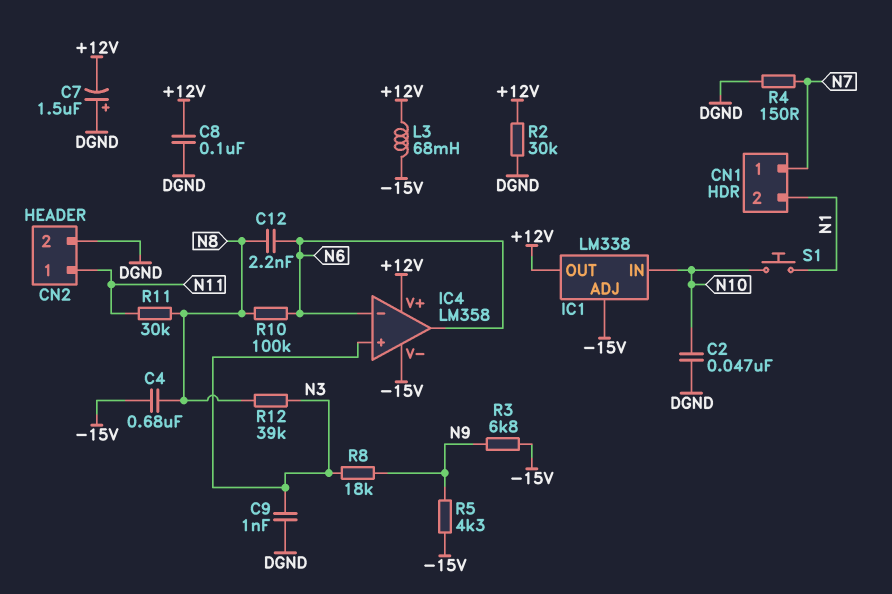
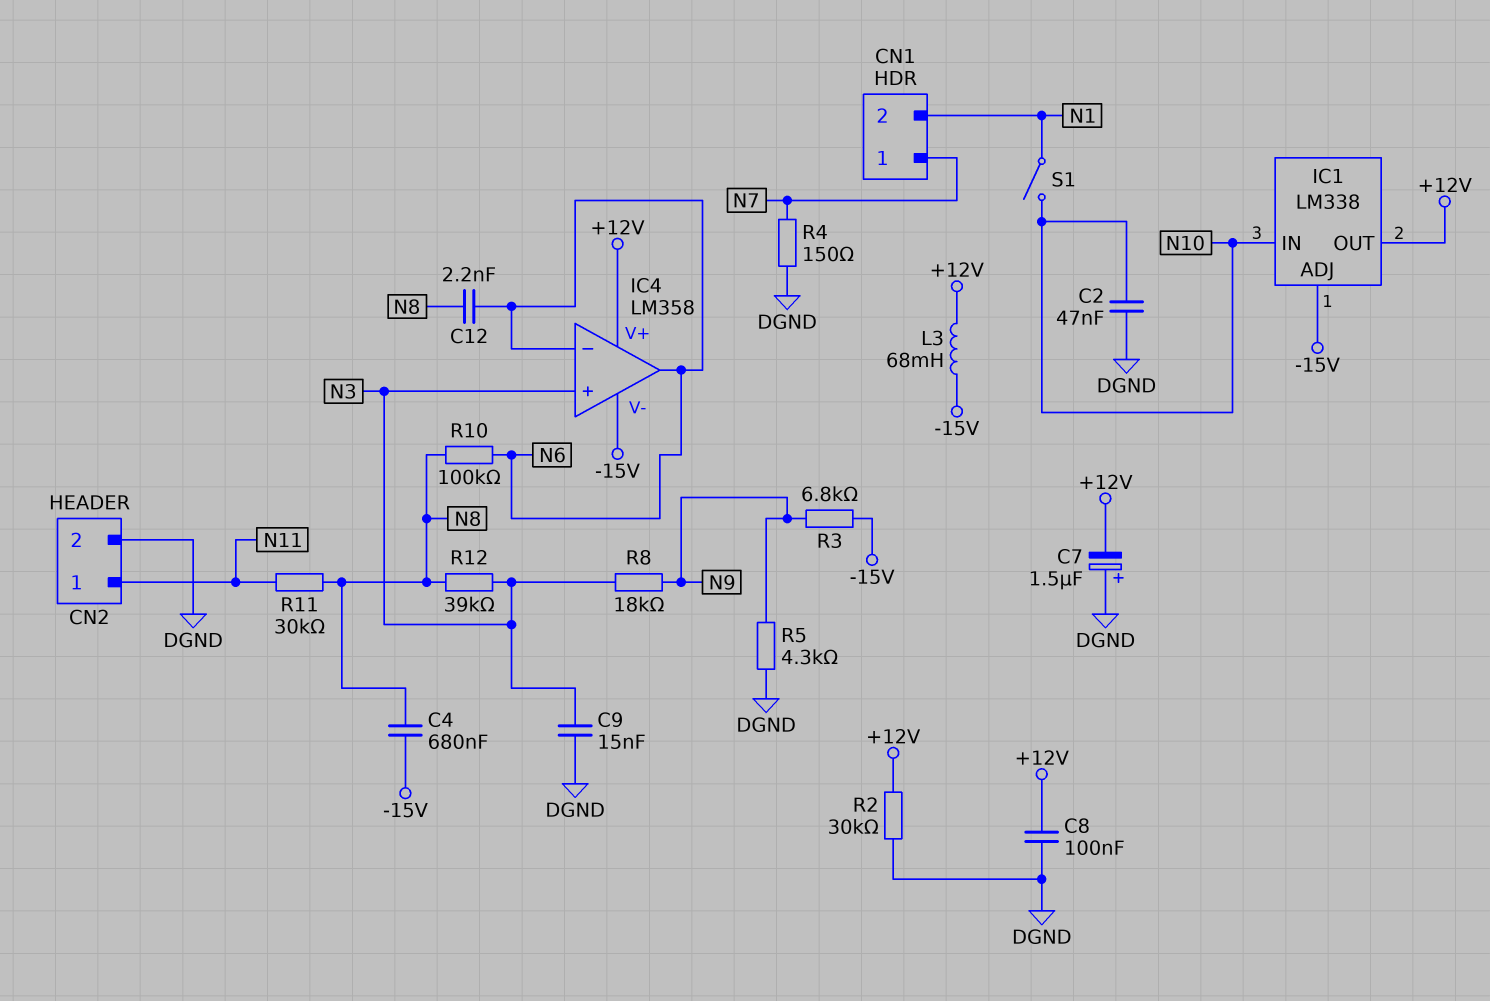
C9: 1nF (DGND, N3) -> 15nF (DGND, N3)
R5: 4.3k (-15V, N9) -> 4.3k (DGND, N9)
S1: button (N1, N10) -> switch (N1, N10)

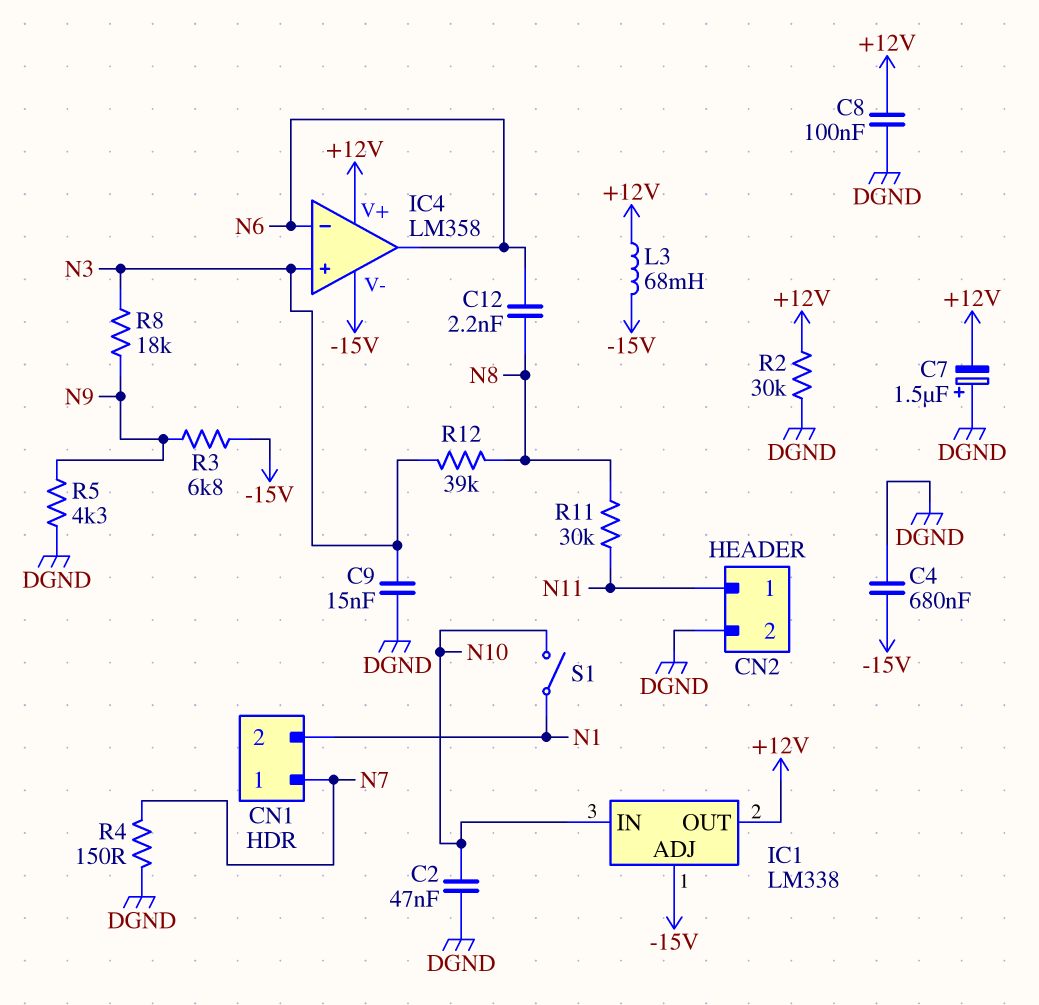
C4: 680nF (-15V, N8) -> 680nF (-15V, DGND)
R10: 100k (N6, N8) -> none

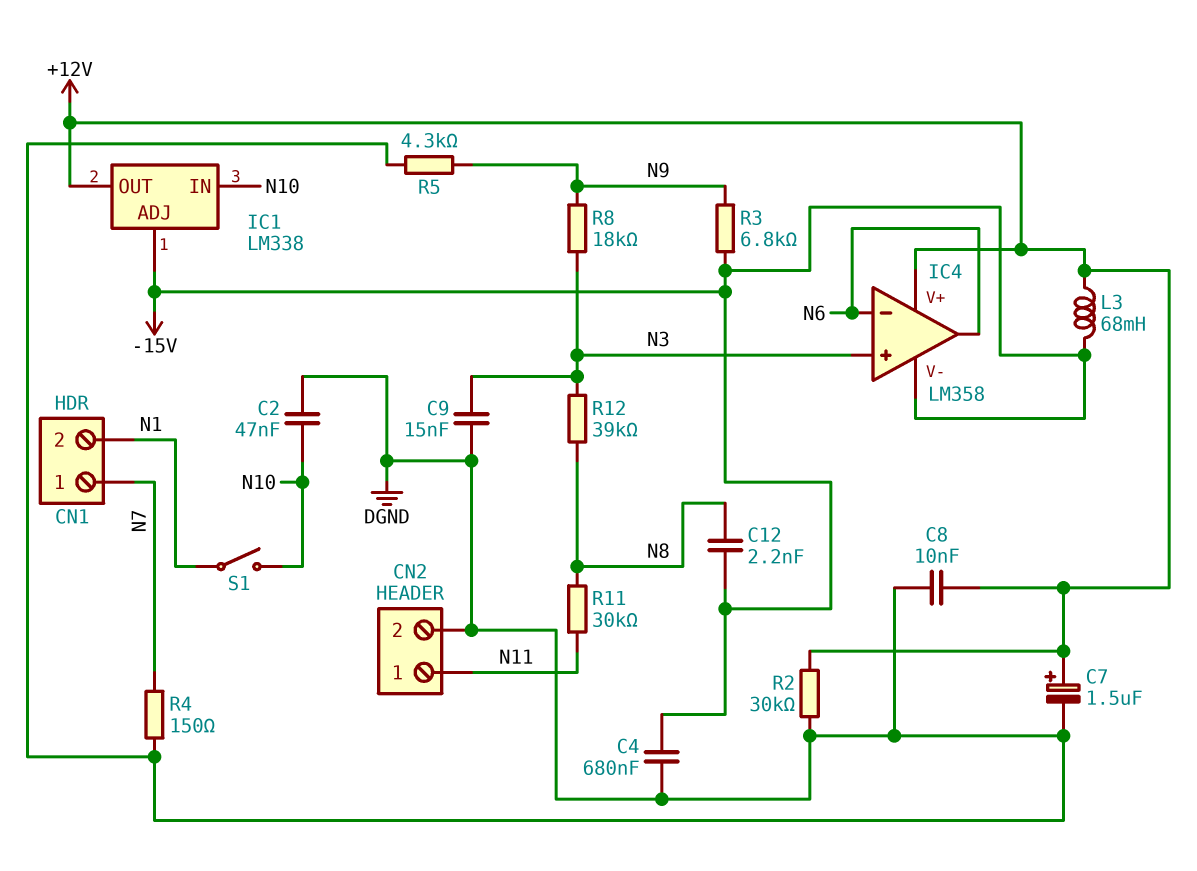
C7: 1.5uF (plus DGND, minus +12V) -> 1.5uF (plus +12V, minus DGND)
C8: 100nF (+12V, DGND) -> 10nF (+12V, DGND)
C12: 2.2nF (N6, N8) -> 2.2nF (-15V, N8)

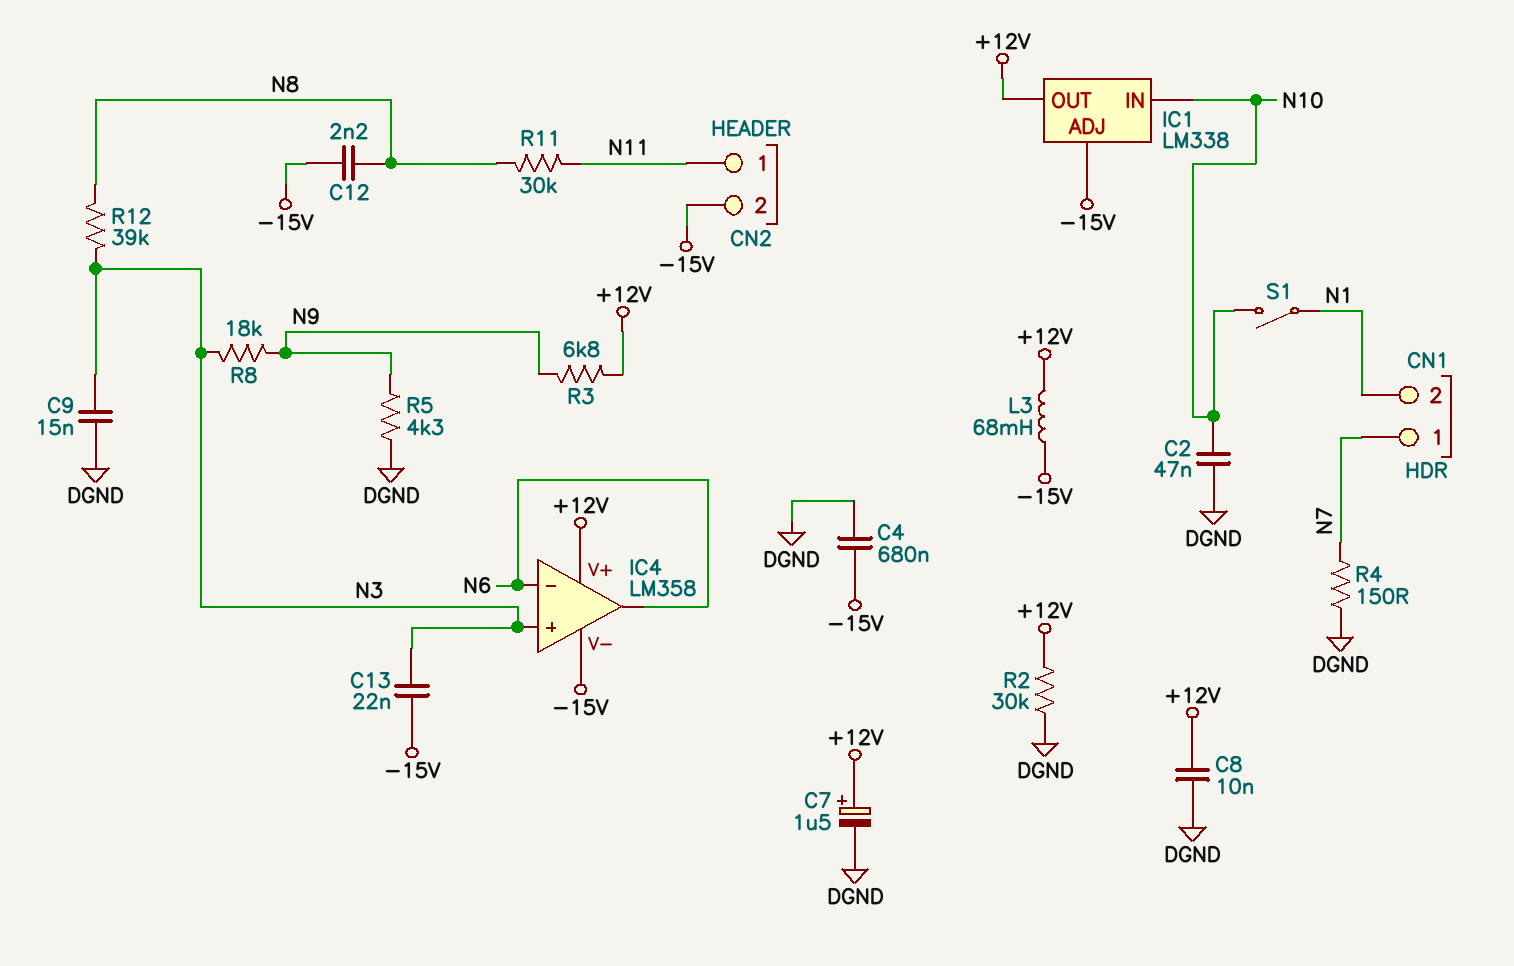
C13: none -> 22nF (-15V, N3)
CN2 pin 2: DGND -> -15V
R3: 6.8k (-15V, N9) -> 6.8k (+12V, N9)

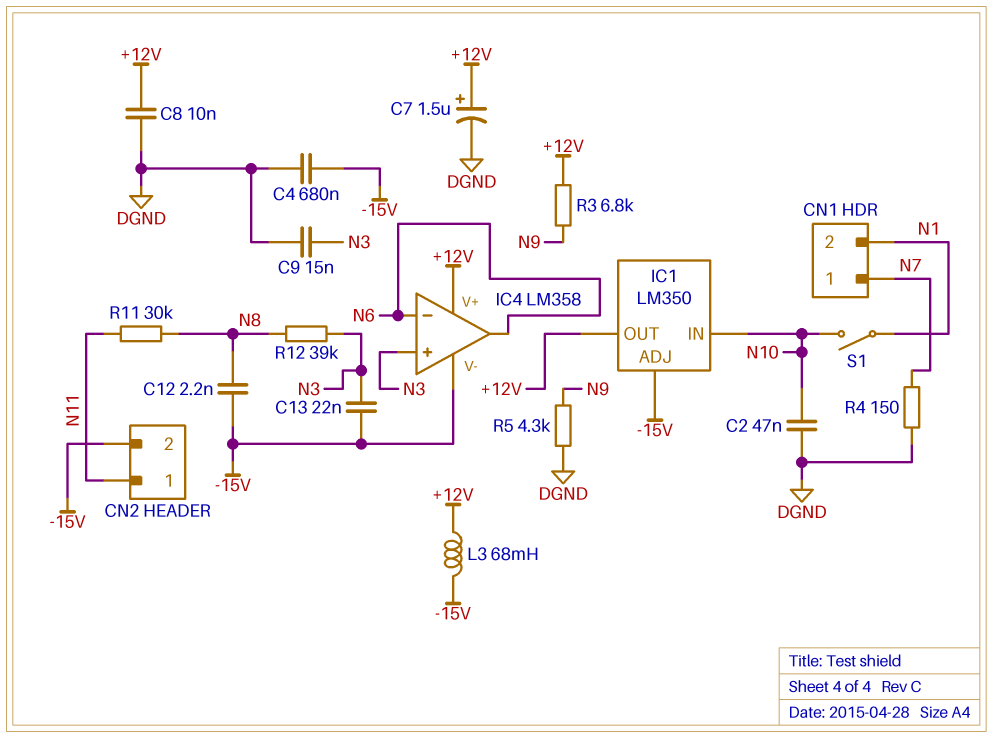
IC1: LM338 -> LM350
R2: 30k (+12V, DGND) -> none
R8: 18k (N3, N9) -> none

